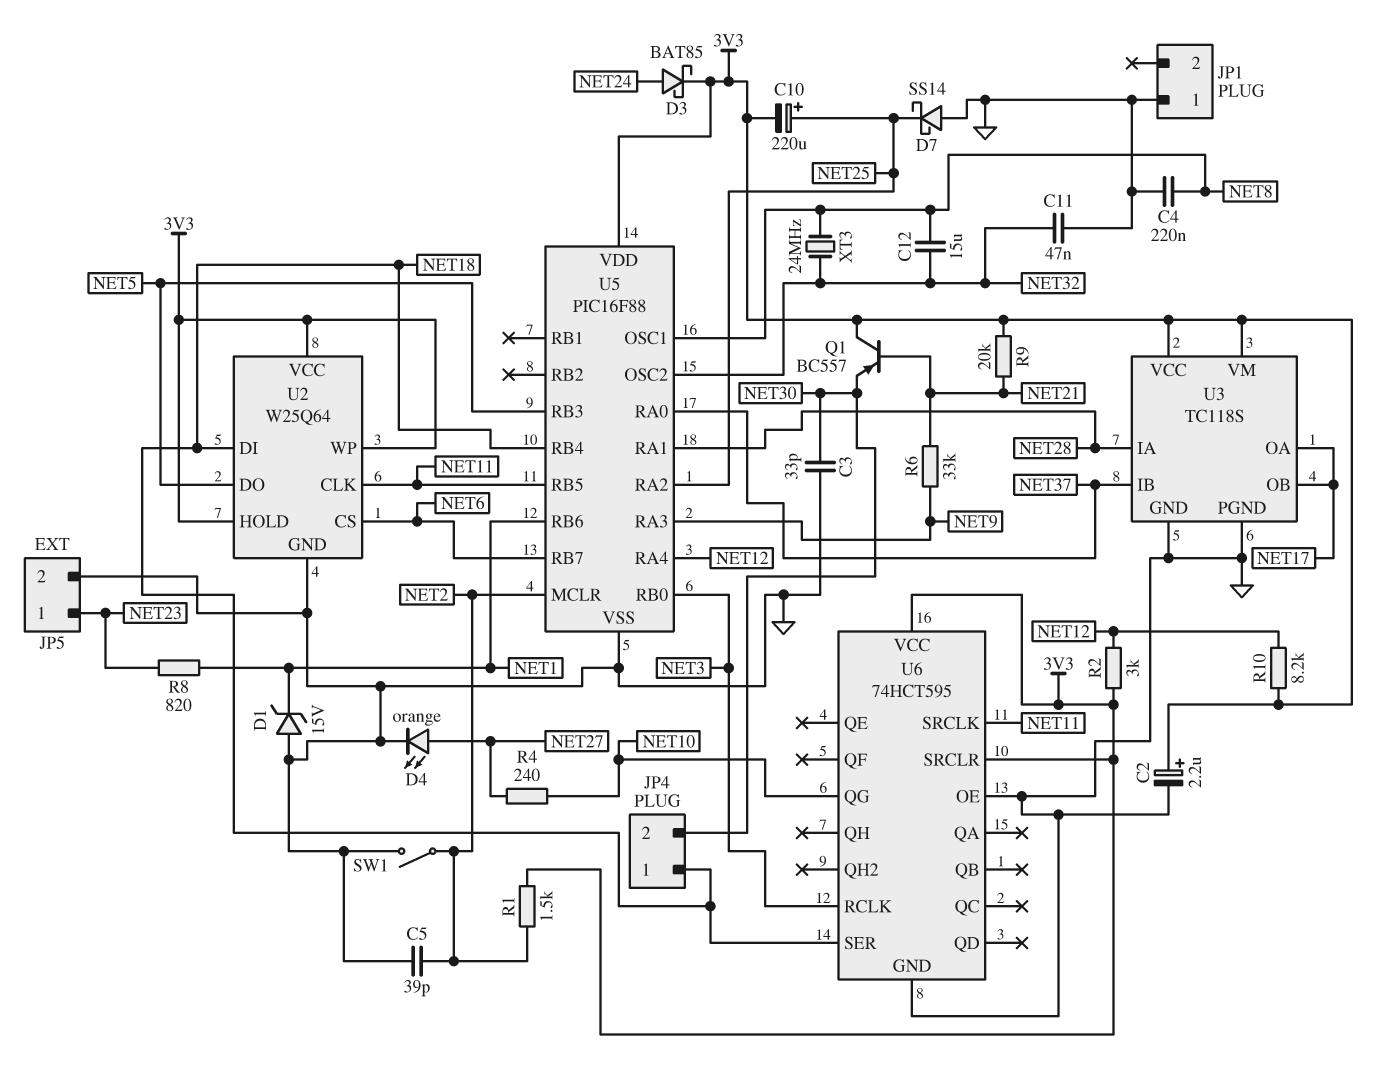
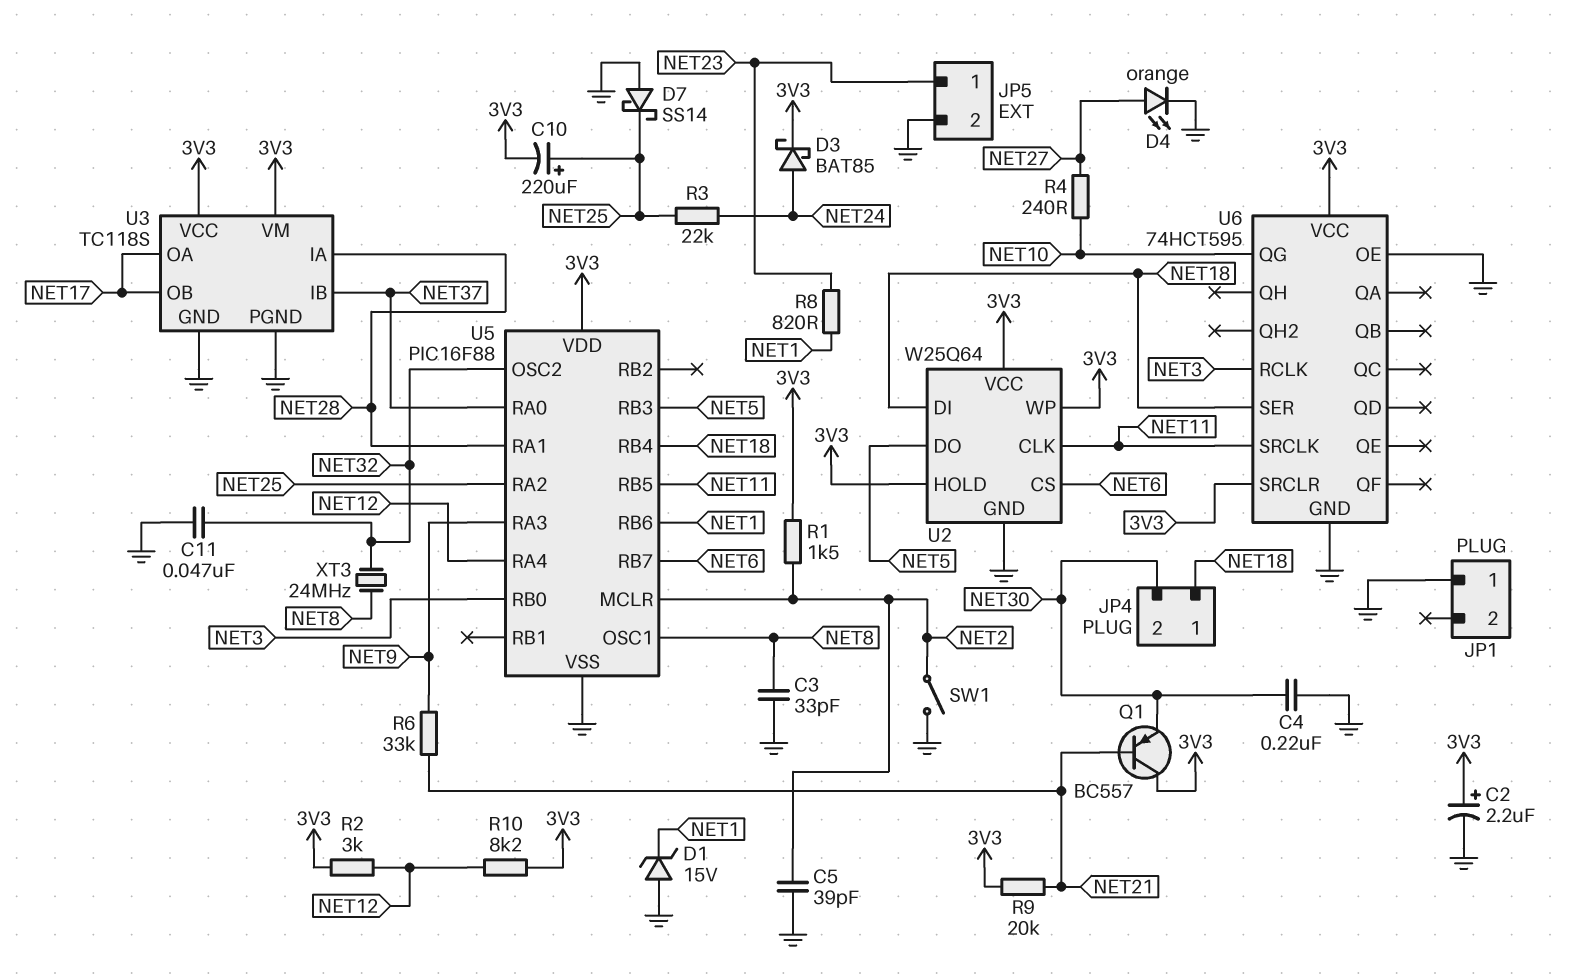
C3: 33pF (GND, NET30) -> 33pF (GND, NET8)
C4: 220nF (GND, NET8) -> 220nF (GND, NET30)
C12: 15uF (NET8, NET32) -> none
R3: none -> 22k (NET24, NET25)

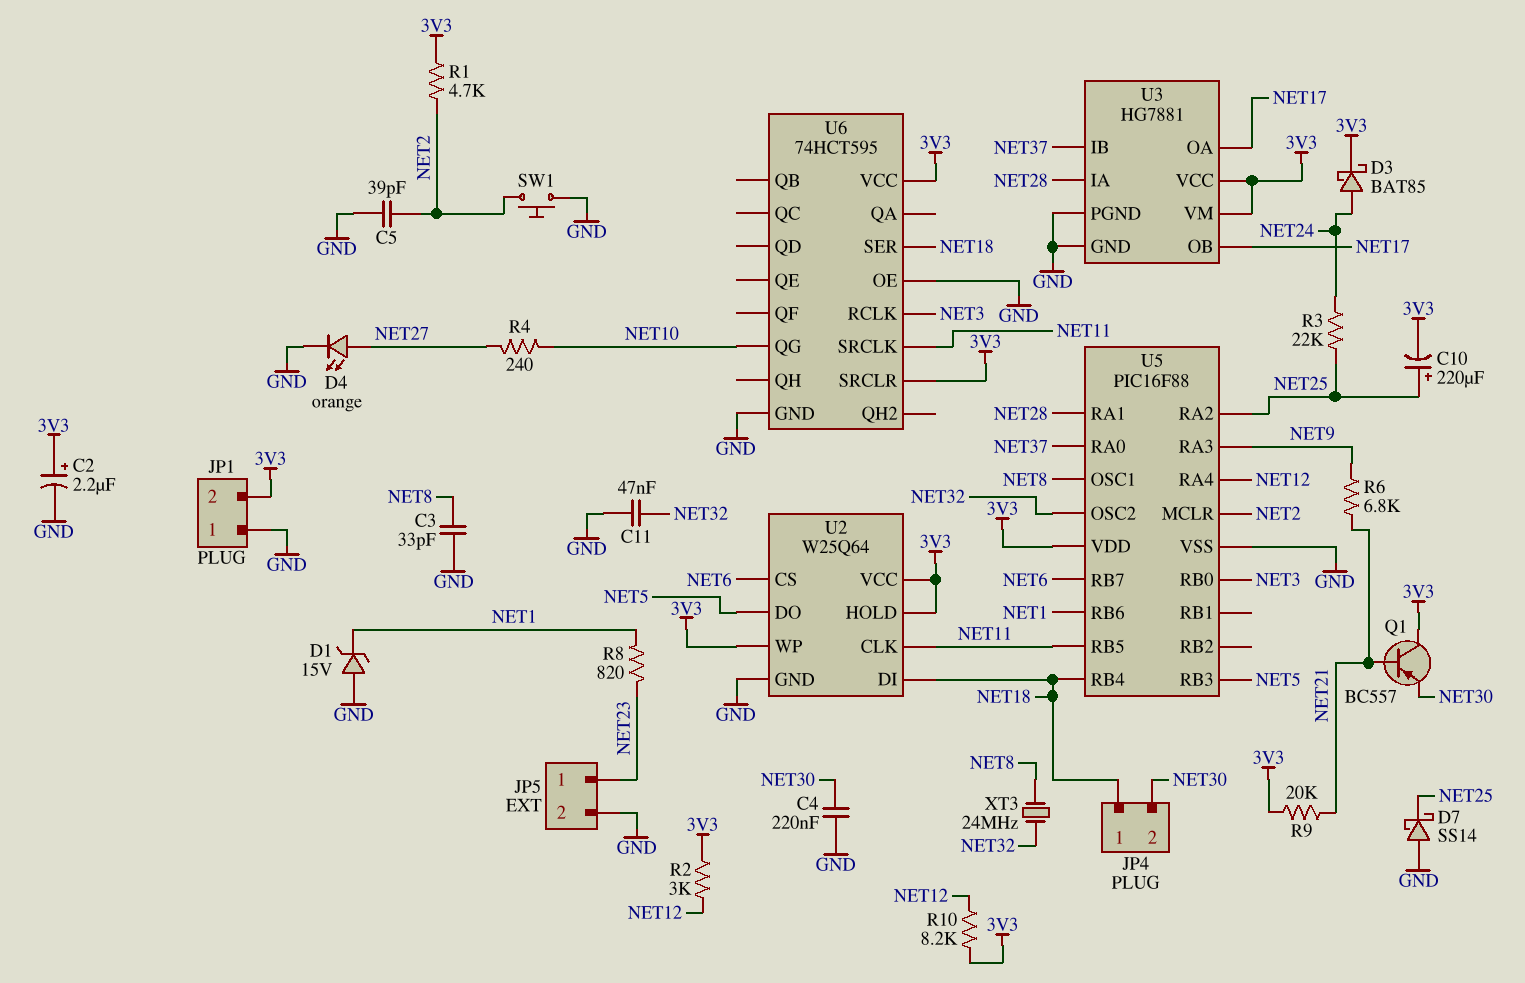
JP1 pin 2: none -> 3V3
R1: 1.5k (3V3, NET2) -> 4.7k (3V3, NET2)
R6: 33k (NET9, NET21) -> 6.8k (NET9, NET21)
SW1: switch (GND, NET2) -> button (GND, NET2)
U3: TC118S -> HG7881

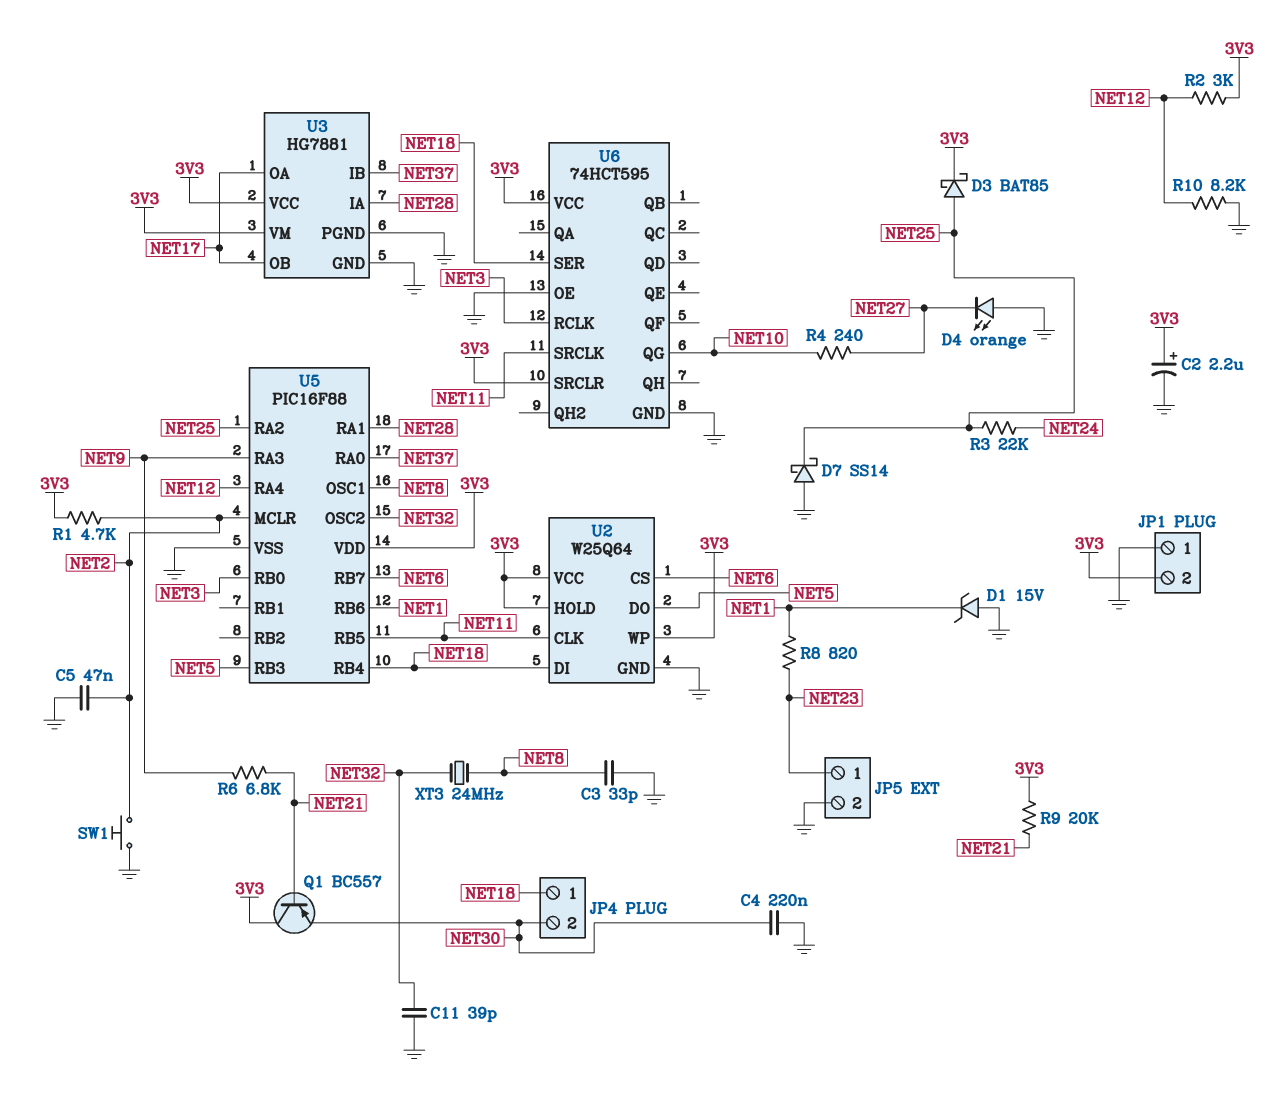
C5: 39pF (GND, NET2) -> 47nF (GND, NET2)
C10: 220uF (plus NET25, minus 3V3) -> none
C11: 47nF (GND, NET32) -> 39pF (GND, NET32)
D3: schottky BAT85 (A NET24, K 3V3) -> schottky BAT85 (A NET25, K 3V3)
D4: LED orange (A NET27, K GND) -> LED orange (A GND, K NET27)
R10: 8.2k (3V3, NET12) -> 8.2k (GND, NET12)

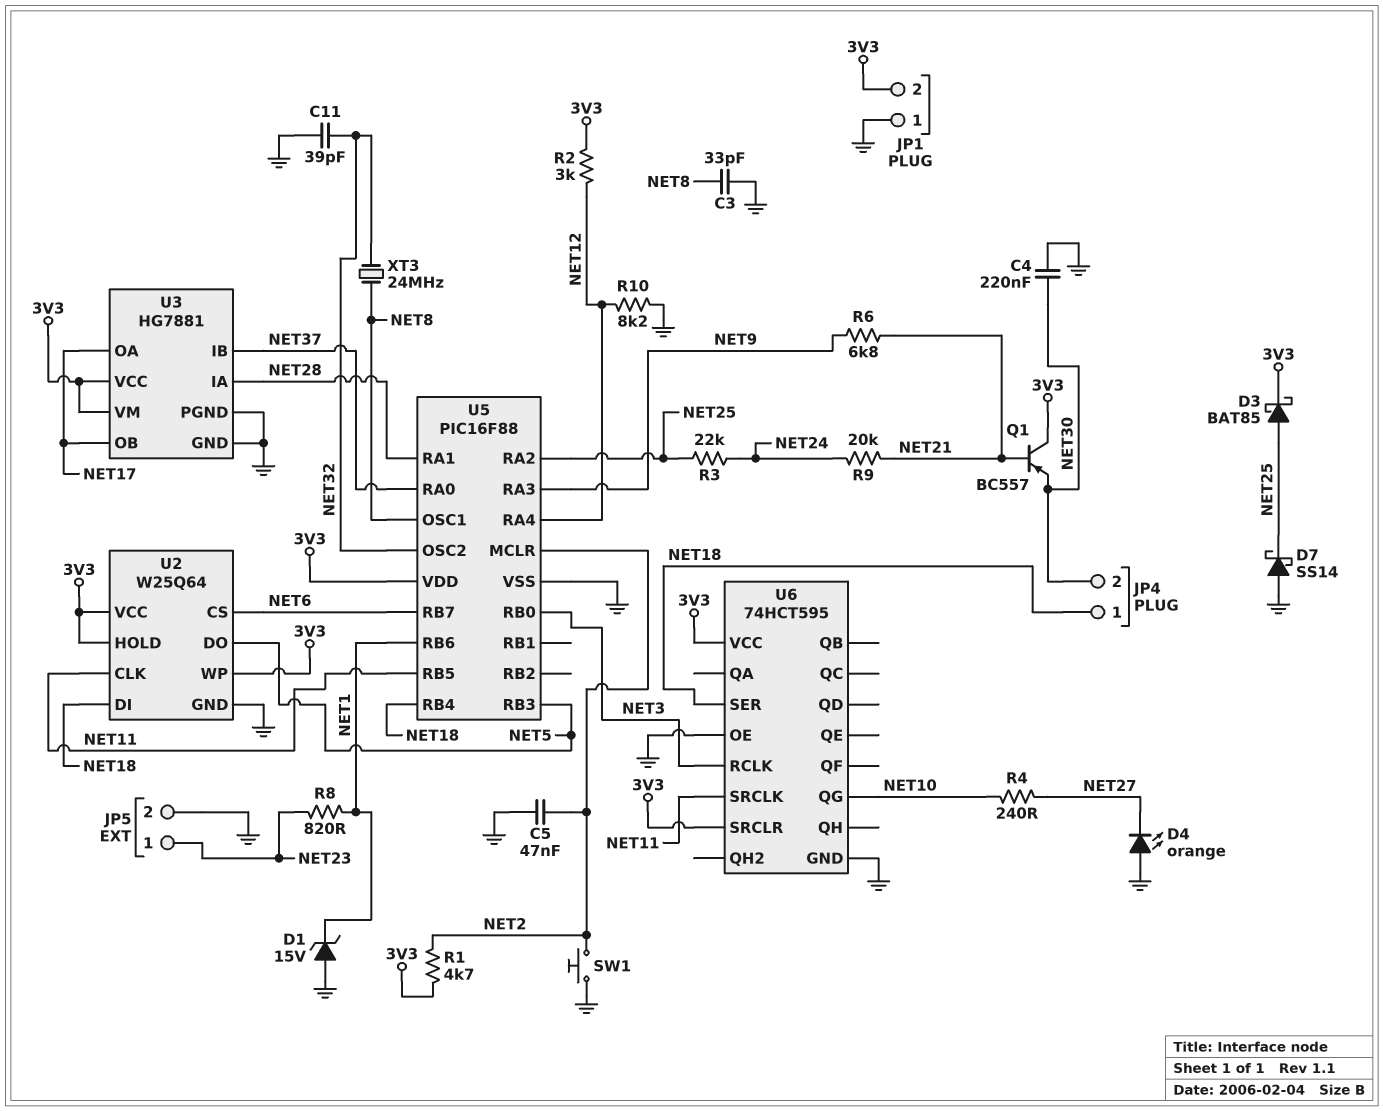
C2: 2.2uF (plus 3V3, minus GND) -> none
R9: 20k (3V3, NET21) -> 20k (NET21, NET24)

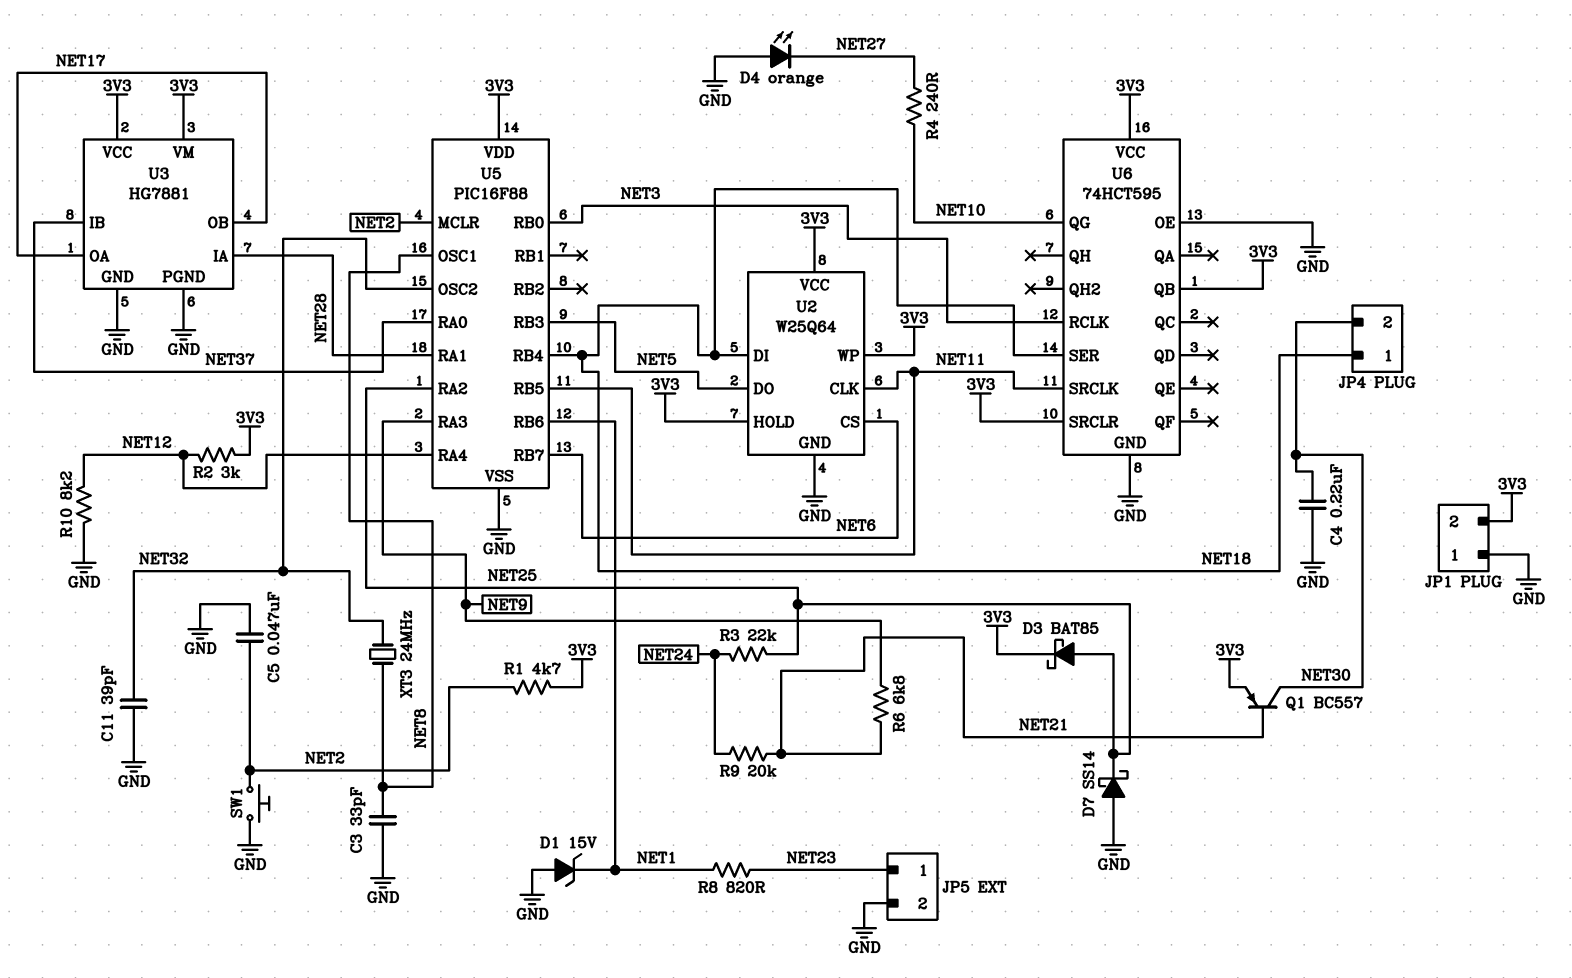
Q1: PNP BC557 (B NET21, C 3V3, E NET30) -> PNP BC557 (B NET21, C NET30, E 3V3)
U6 pin QB: none -> 3V3

